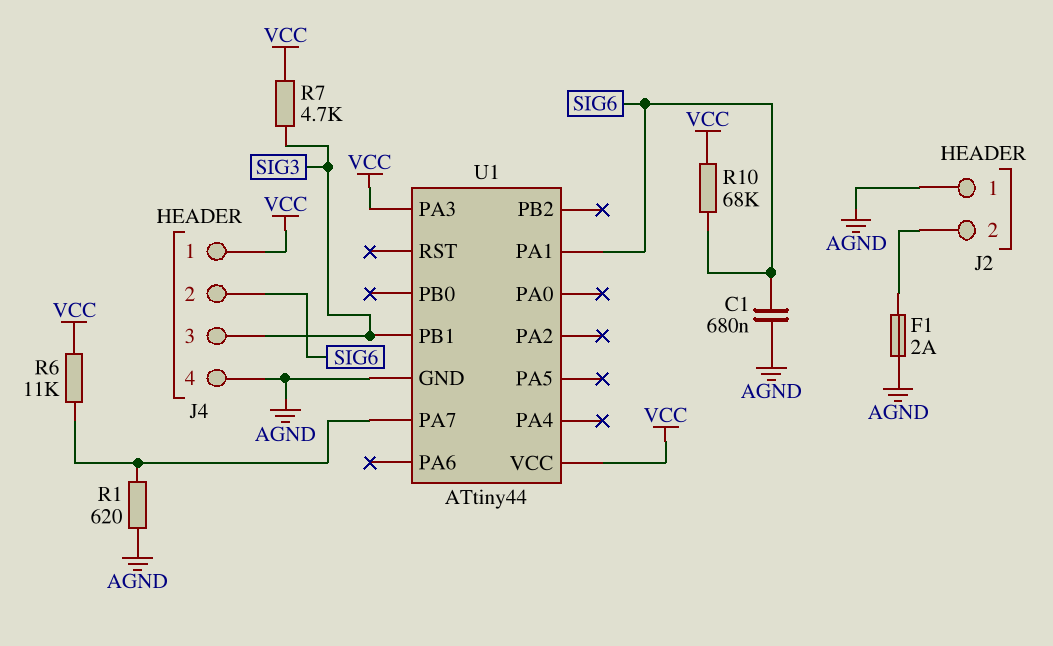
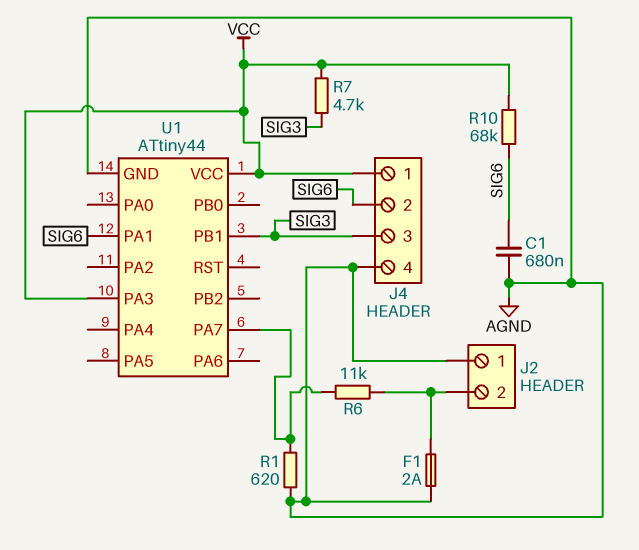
R6: 11k (U1/PA7, VCC) -> 11k (J2/2, U1/PA7)

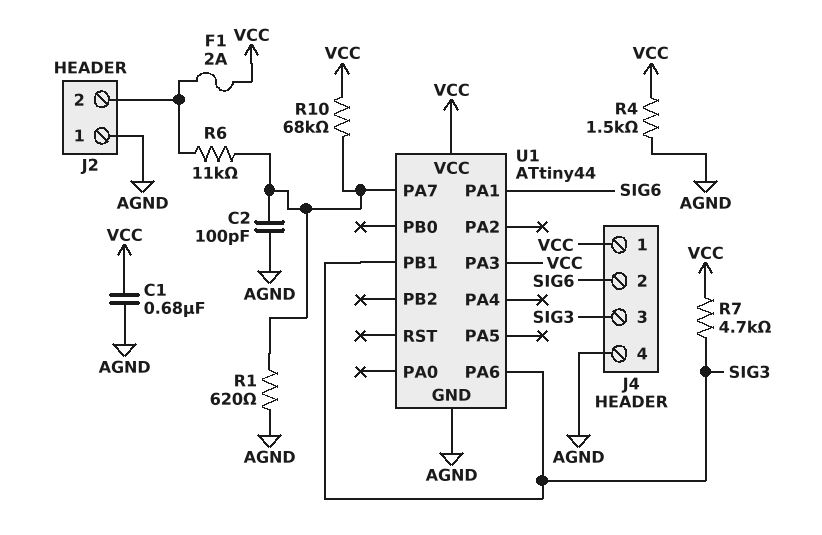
C1: 680nF (AGND, SIG6) -> 680nF (AGND, VCC)
C2: none -> 100pF (AGND, U1/PA7)
F1: 2A (AGND, J2/2) -> 2A (J2/2, VCC)
R4: none -> 1.5k (AGND, VCC)
R10: 68k (SIG6, VCC) -> 68k (U1/PA7, VCC)
U1 pin PA6: none -> SIG3

